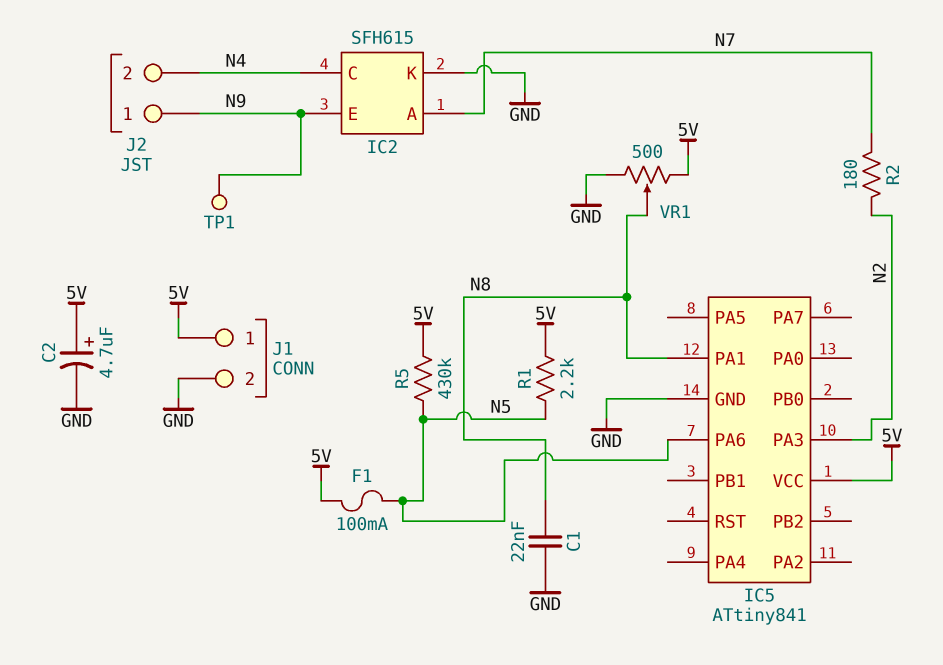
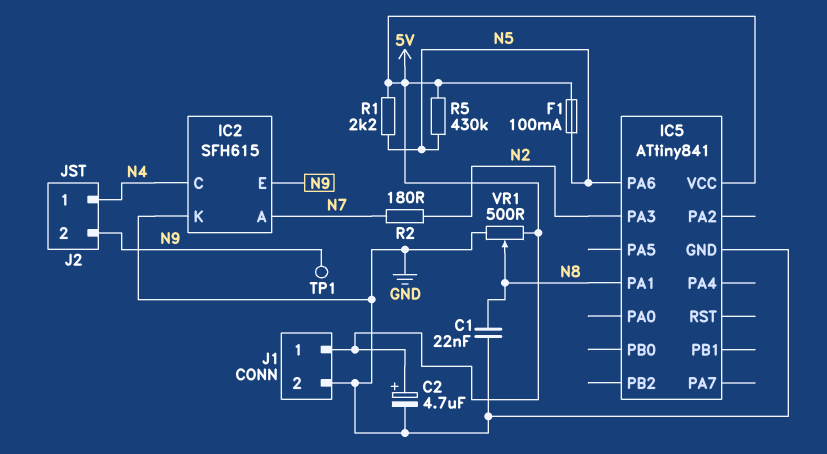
J2 pin 1: N9 -> N4
J2 pin 2: N4 -> N9

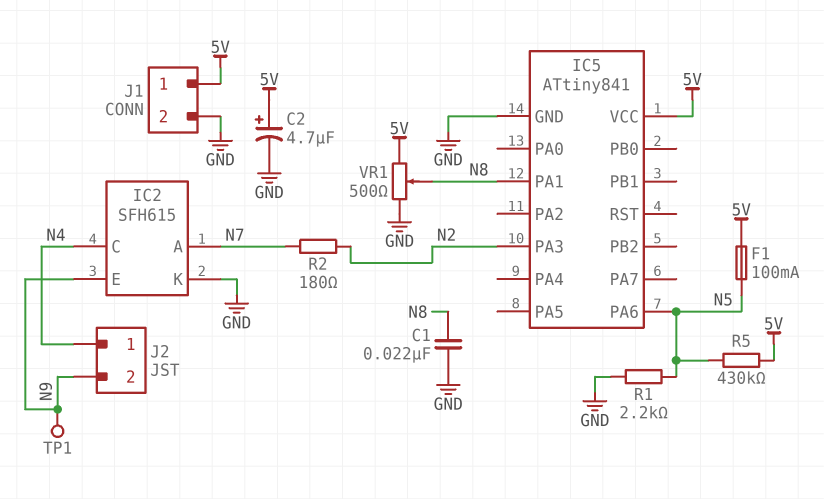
R1: 2.2k (5V, N5) -> 2.2k (GND, N5)

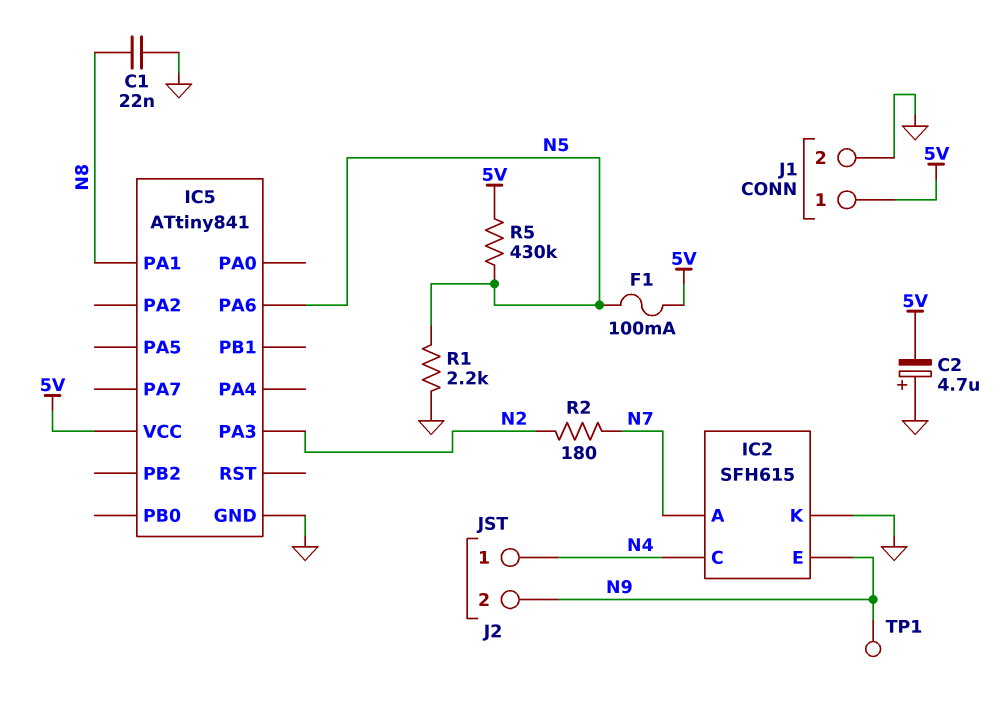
C2: 4.7uF (plus 5V, minus GND) -> 4.7uF (plus GND, minus 5V)
VR1: 500 (5V, GND, wiper N8) -> none

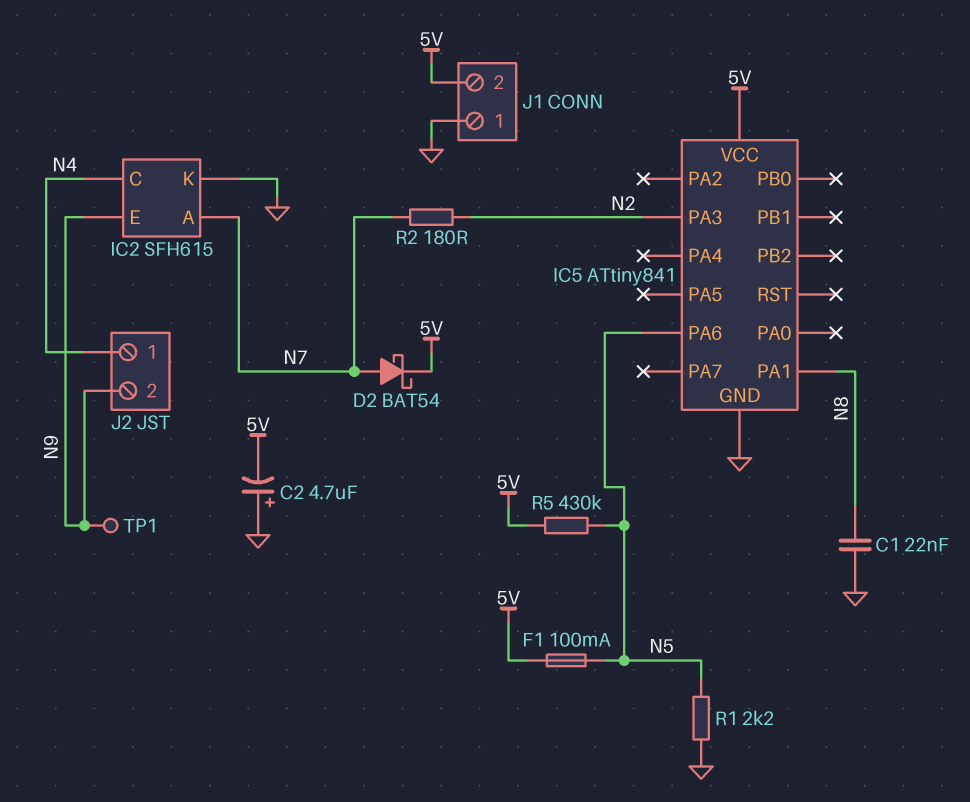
D2: none -> schottky BAT54 (A N7, K 5V)
J1 pin 1: 5V -> GND
J1 pin 2: GND -> 5V

